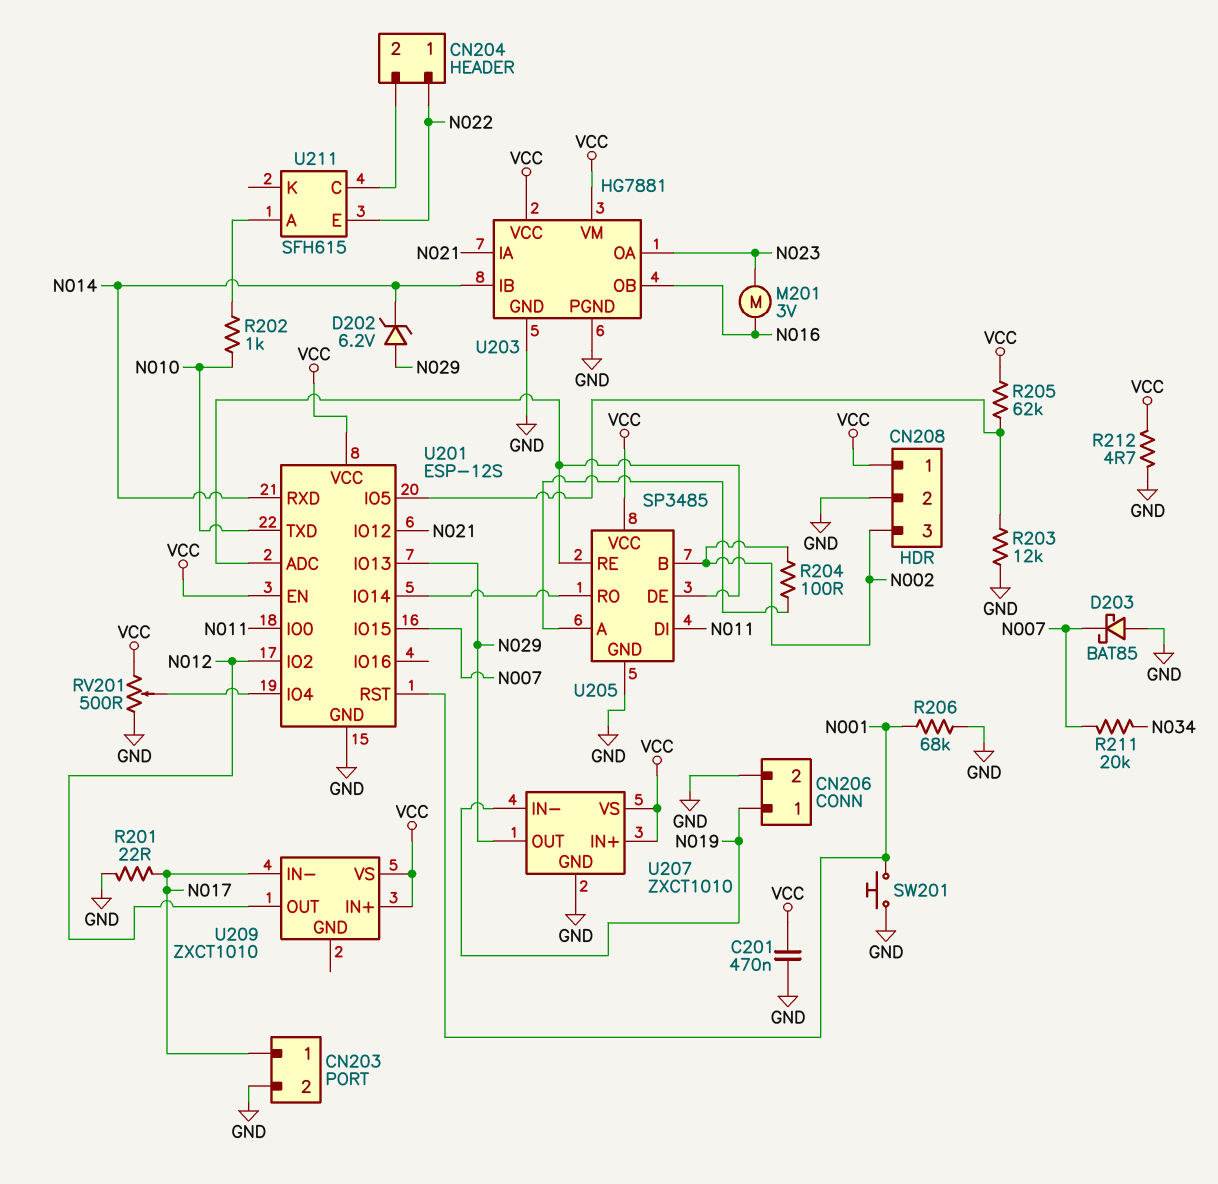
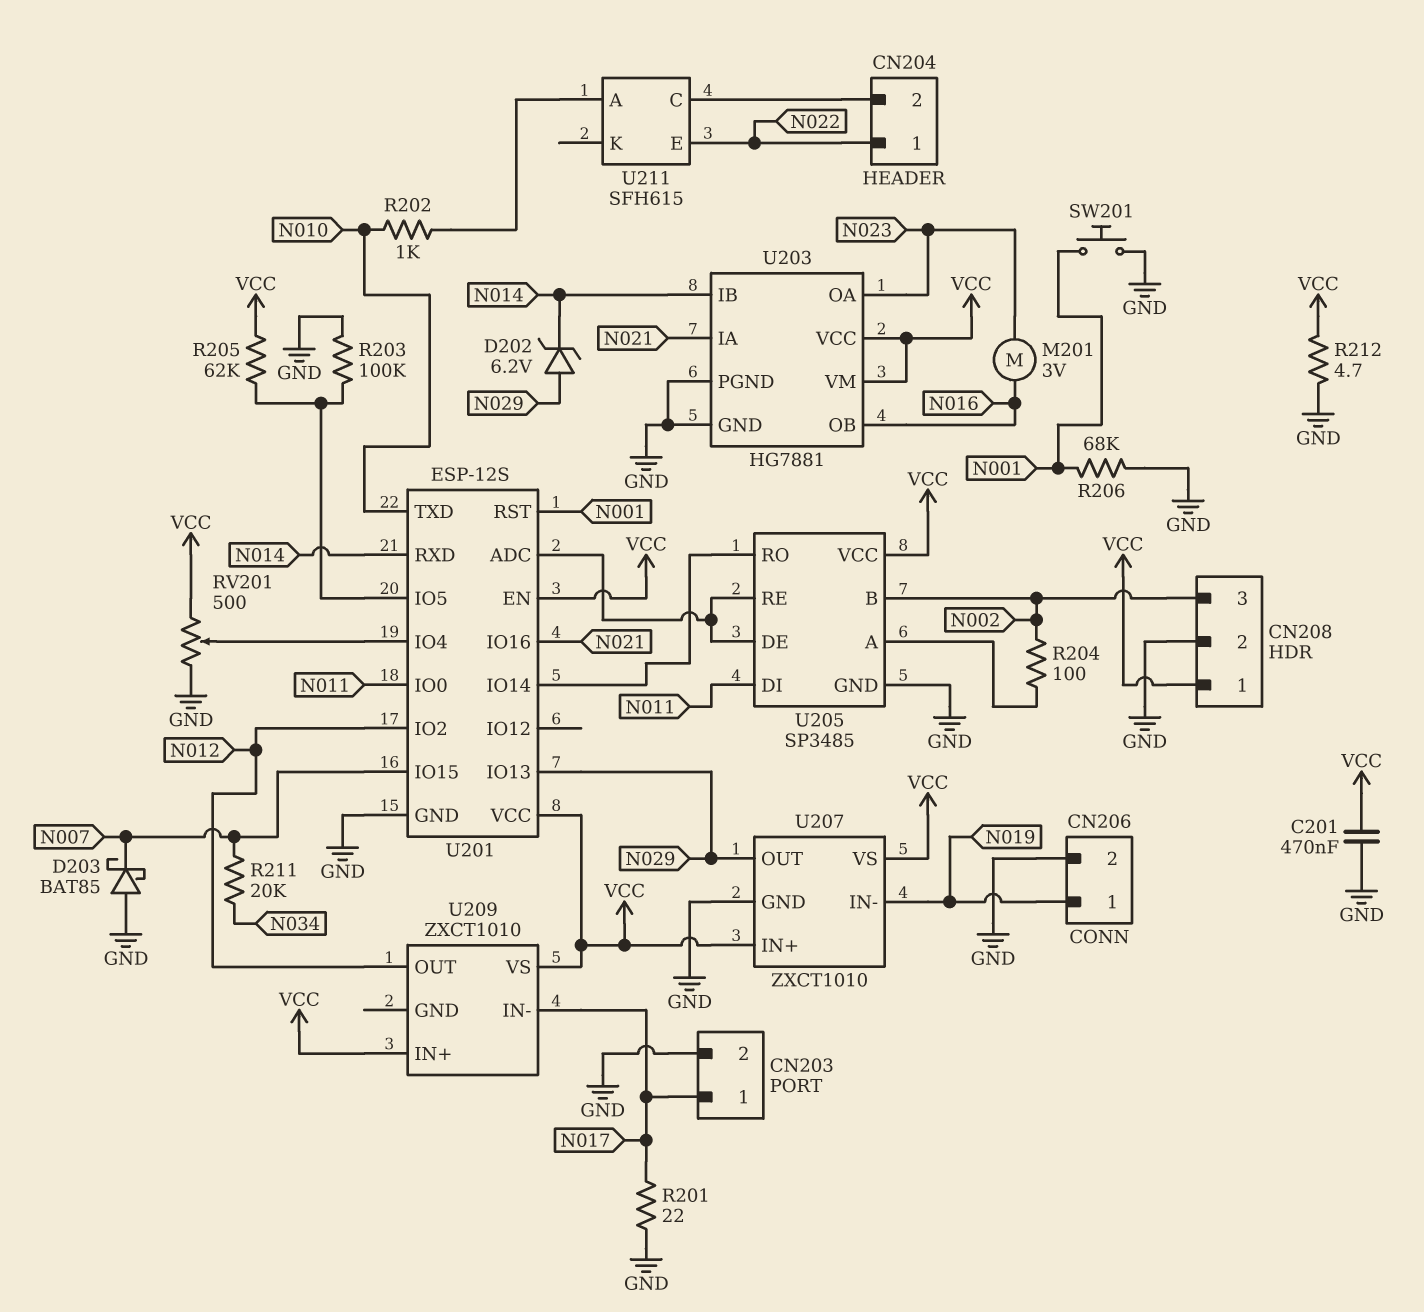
R203: 12k (GND, U201/IO5) -> 100k (GND, U201/IO5)
U201 pin IO12: N021 -> none
U201 pin IO16: none -> N021

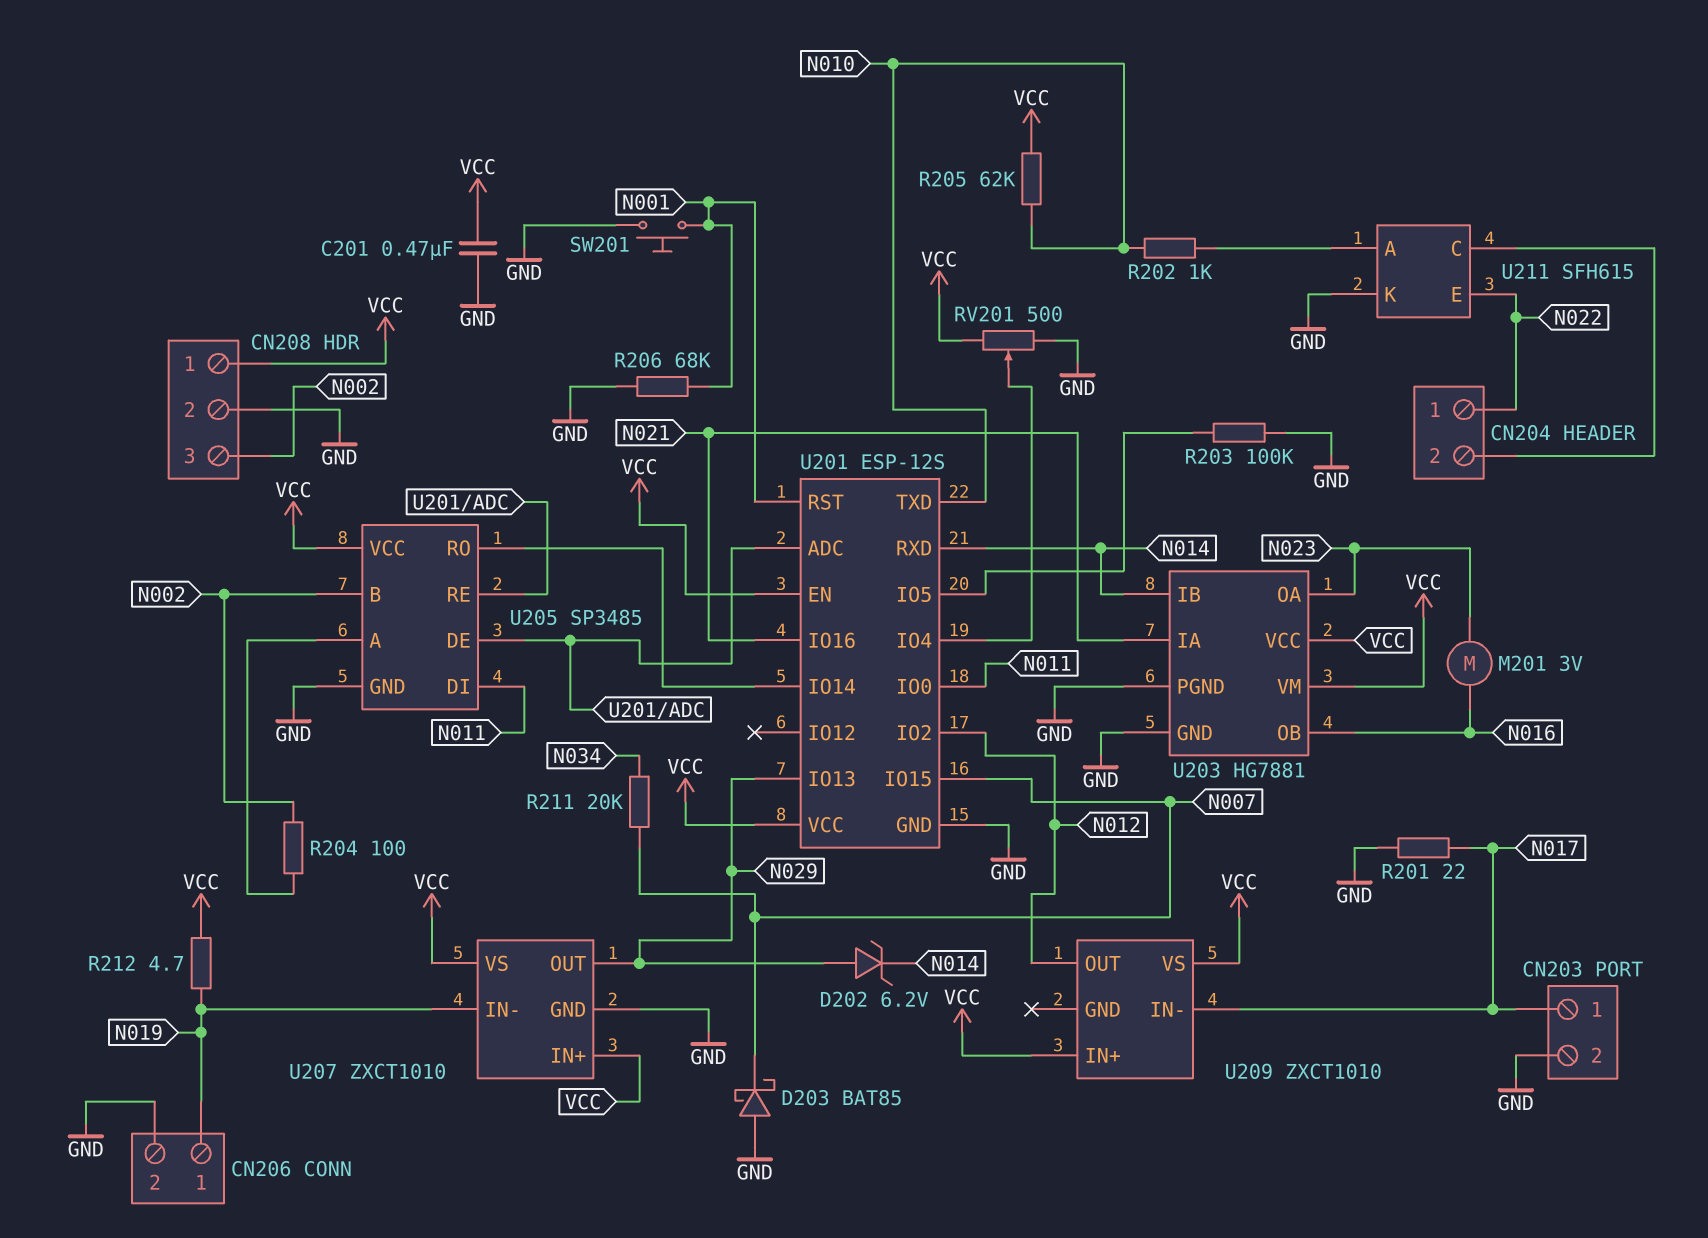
R205: 62k (U201/IO5, VCC) -> 62k (N010, VCC)
R212: 4.7 (GND, VCC) -> 4.7 (N019, VCC)
U211 pin K: none -> GND

